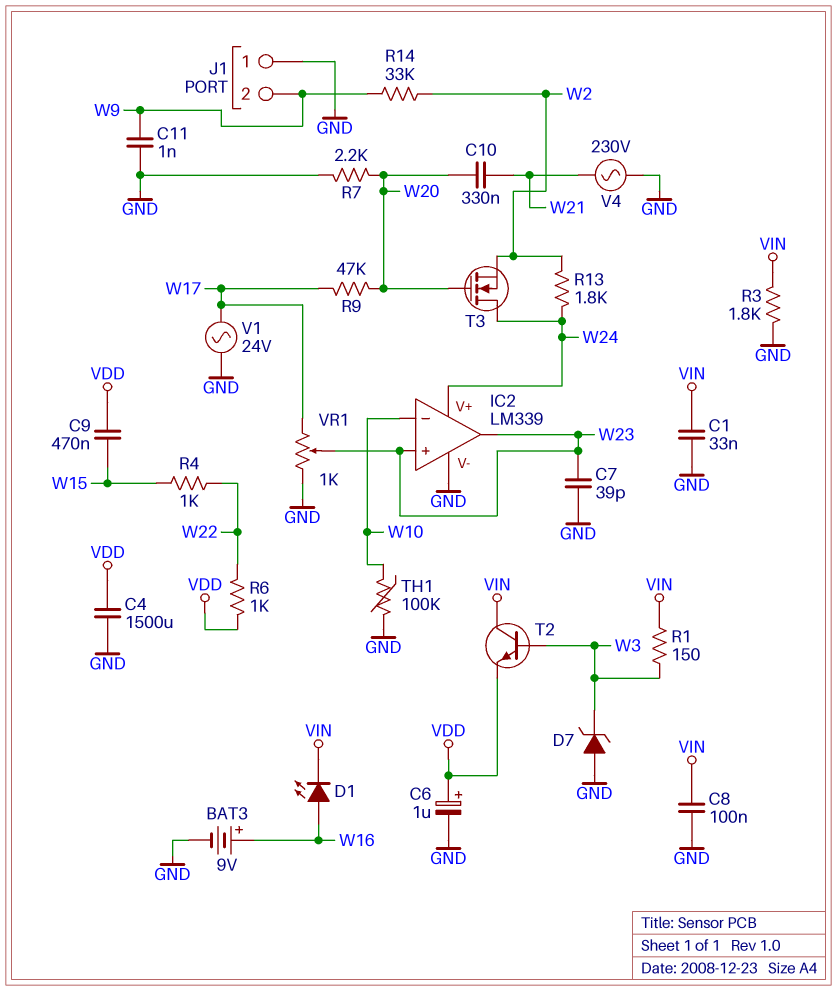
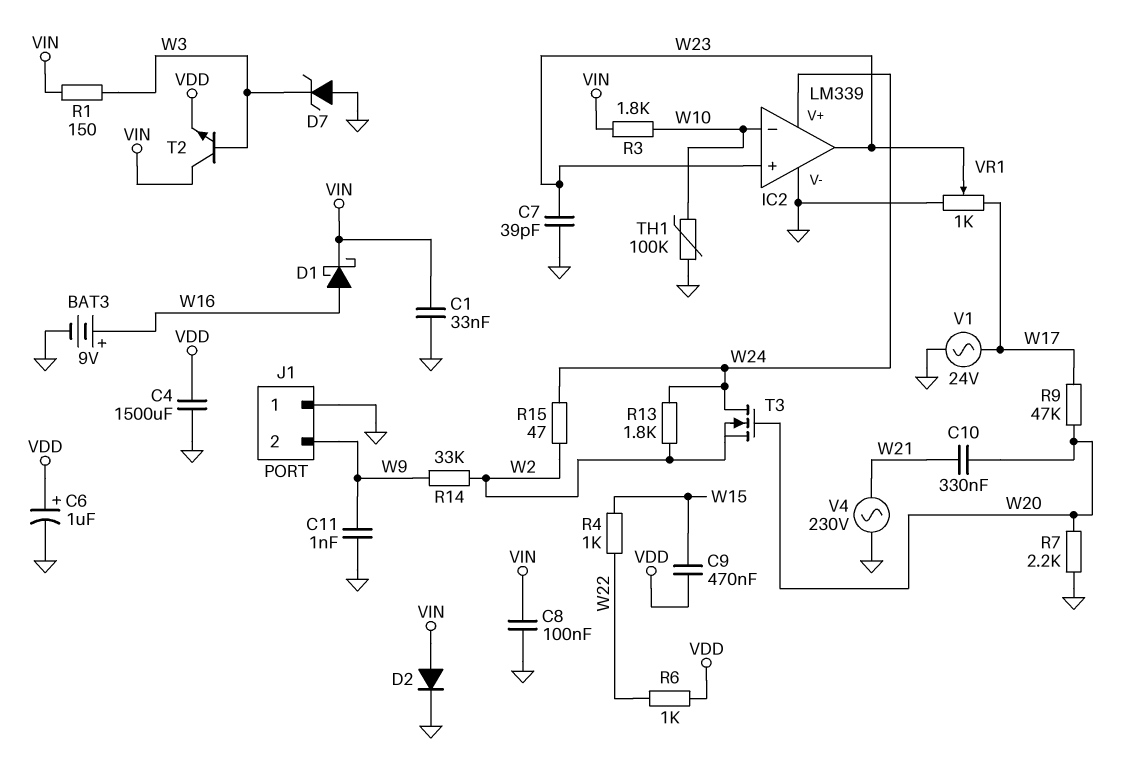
D1: LED (A W16, K VIN) -> schottky (A W16, K VIN)
D2: none -> diode (A VIN, K GND)
R3: 1.8k (GND, VIN) -> 1.8k (VIN, W10)
R15: none -> 47 (W2, W24)

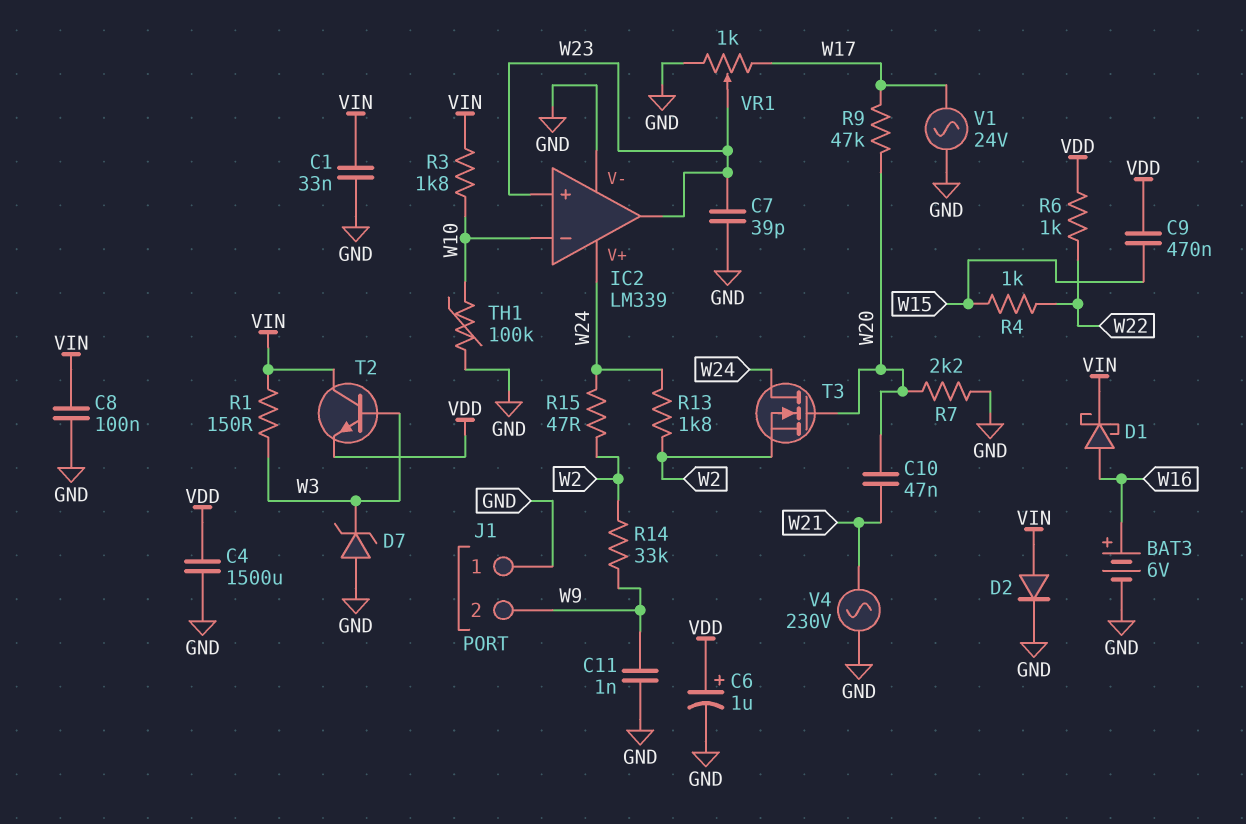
BAT3: 9V (plus W16, minus GND) -> 6V (plus W16, minus GND)
C10: 330nF (W20, W21) -> 47nF (W20, W21)

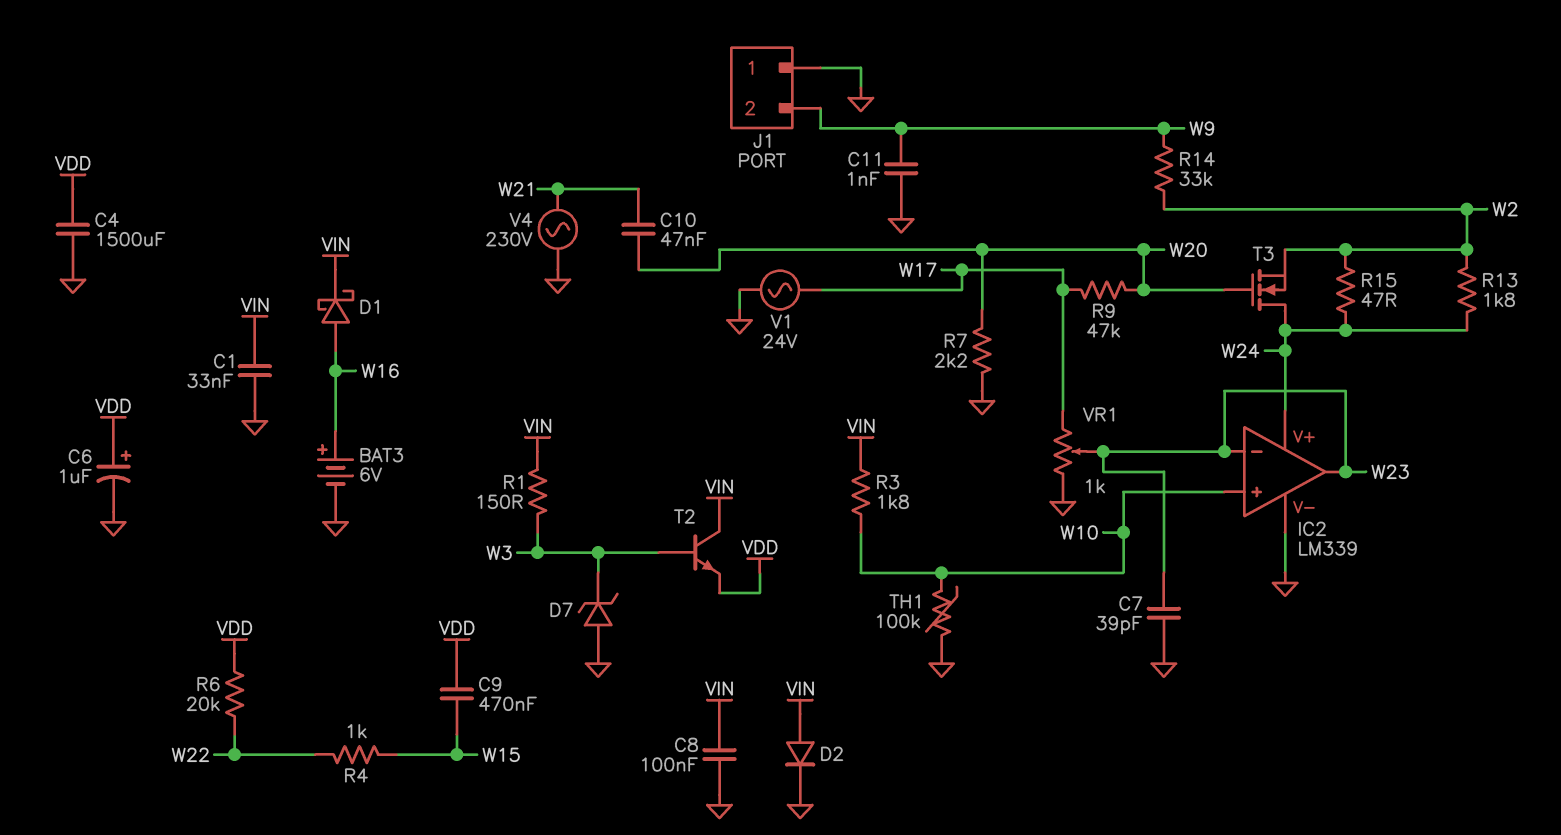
IC2 pin in+: W23 -> W10
IC2 pin in-: W10 -> W23
R6: 1k (VDD, W22) -> 20k (VDD, W22)

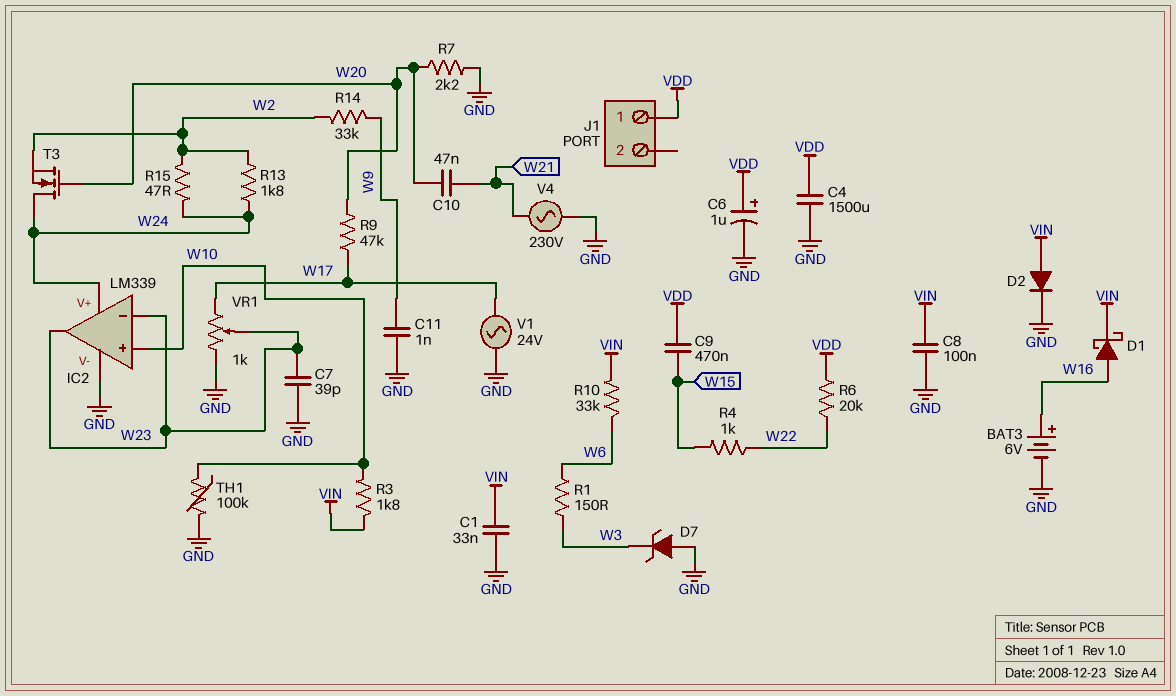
J1 pin 1: GND -> VDD
J1 pin 2: W9 -> none
R1: 150 (VIN, W3) -> 150 (W3, W6)
R10: none -> 33k (VIN, W6)
T2: NPN (B W3, C VIN, E VDD) -> none

